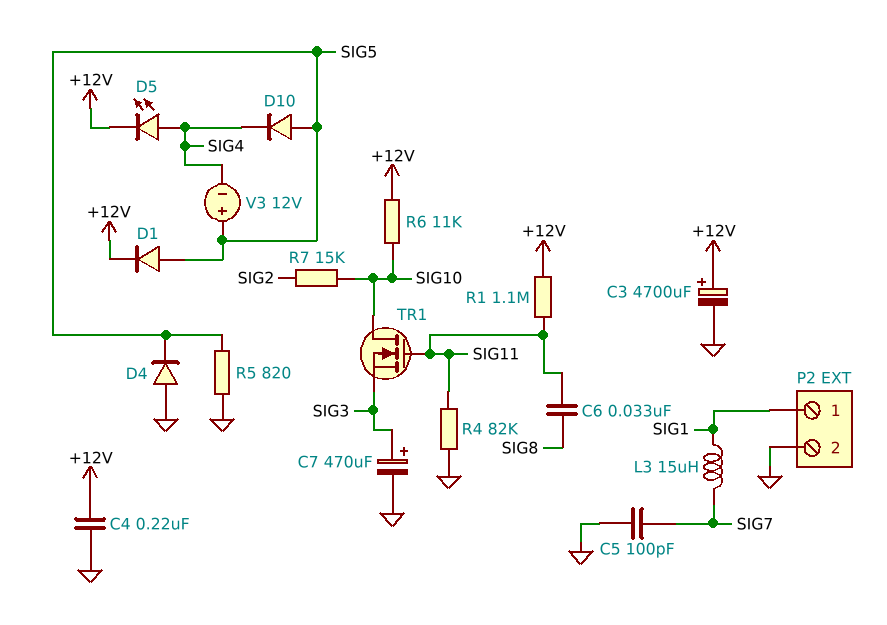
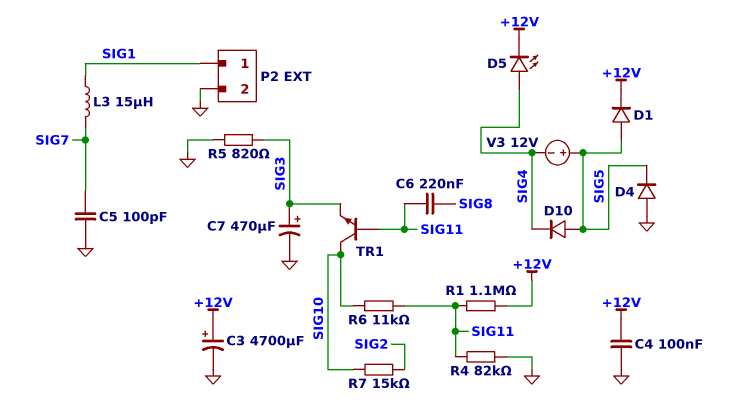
C4: 220nF (+12V, GND) -> 100nF (+12V, GND)
C6: 33nF (SIG8, SIG11) -> 220nF (SIG8, SIG11)
R5: 820 (GND, SIG5) -> 820 (GND, SIG3)
R6: 11k (+12V, SIG10) -> 11k (SIG10, SIG11)
TR1: NMOS (G SIG11, D SIG10, S SIG3) -> NPN (B SIG11, C SIG10, E SIG3)

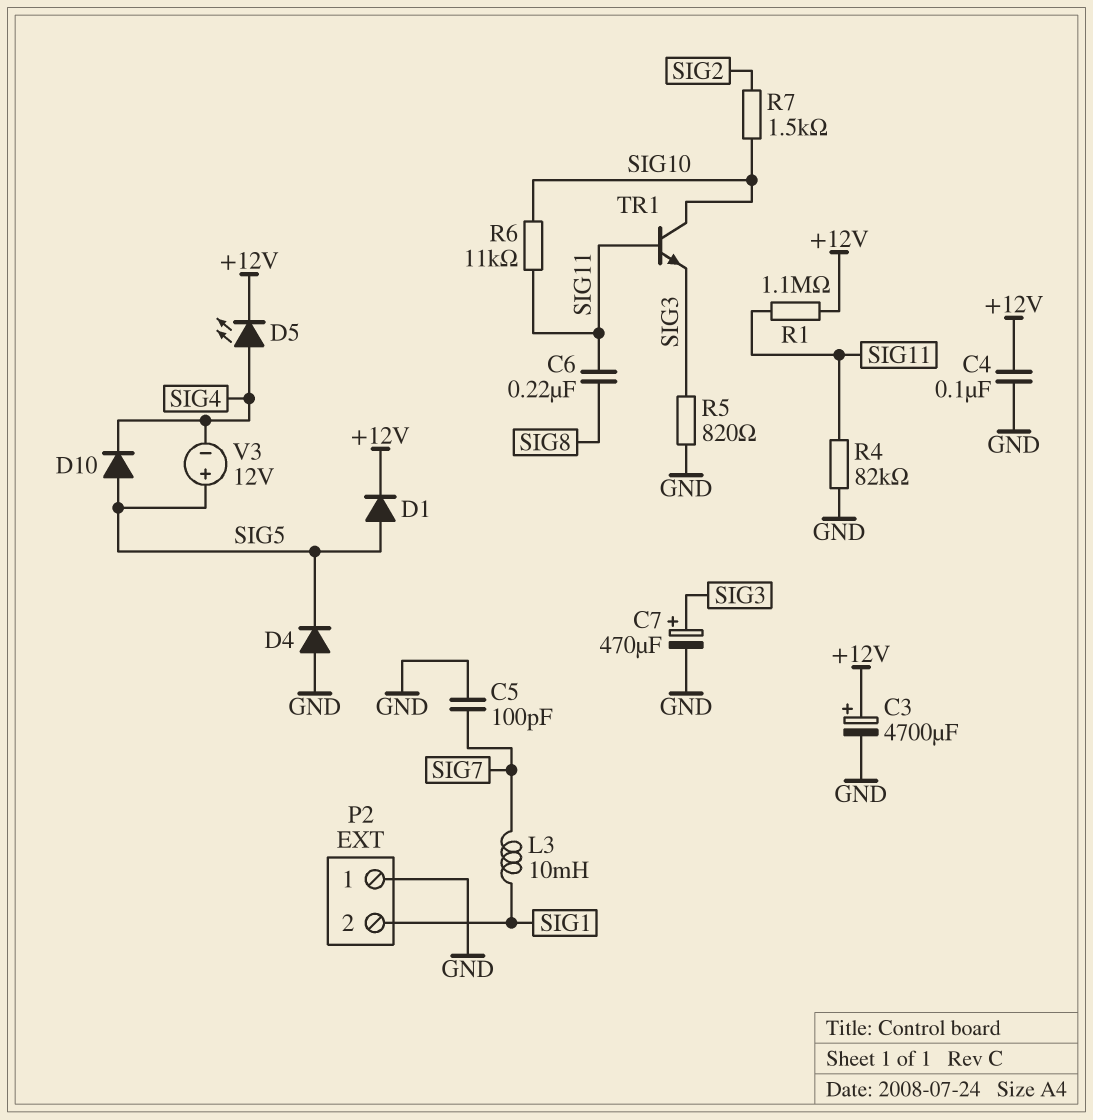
L3: 15uH (SIG1, SIG7) -> 10mH (SIG1, SIG7)
P2 pin 1: SIG1 -> GND
P2 pin 2: GND -> SIG1
R7: 15k (SIG2, SIG10) -> 1.5k (SIG2, SIG10)

